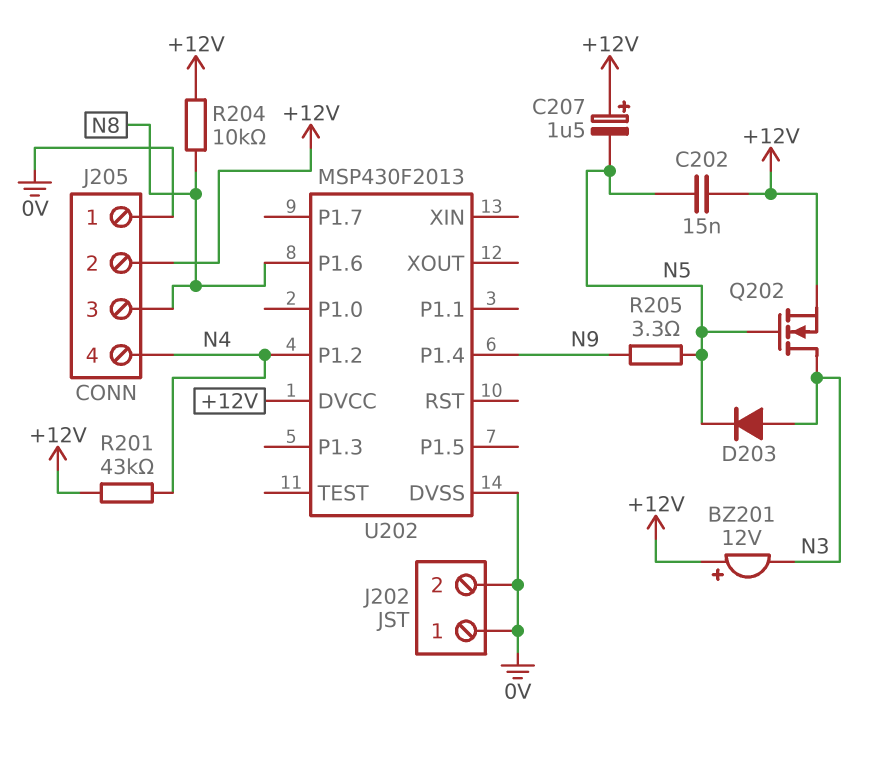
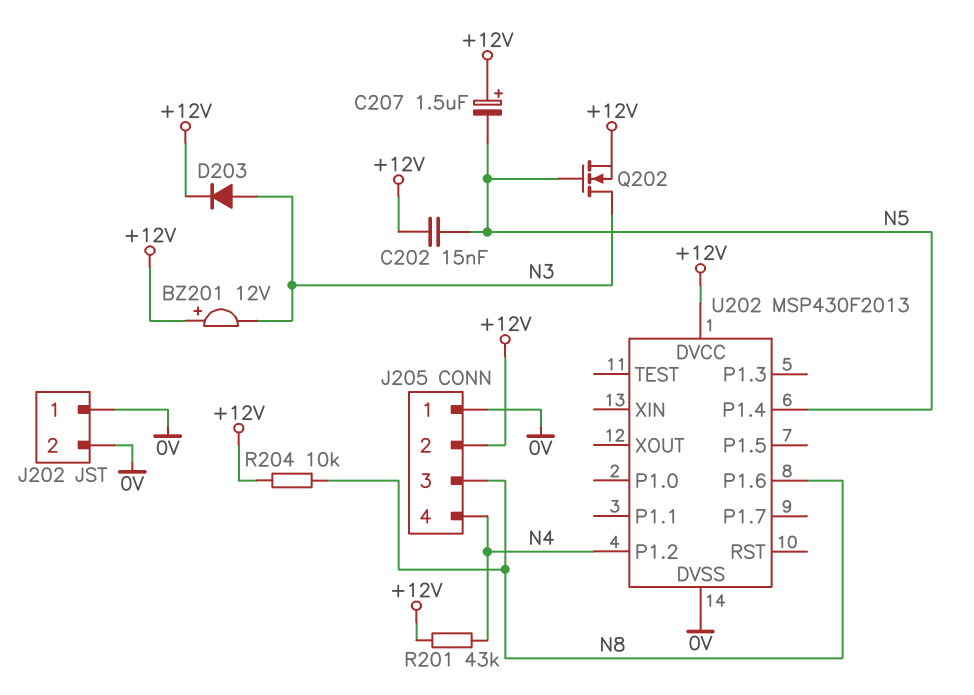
D203: diode (A N3, K N5) -> diode (A N3, K +12V)
R205: 3.3 (N5, N9) -> none
U202 pin P1.4: N9 -> N5

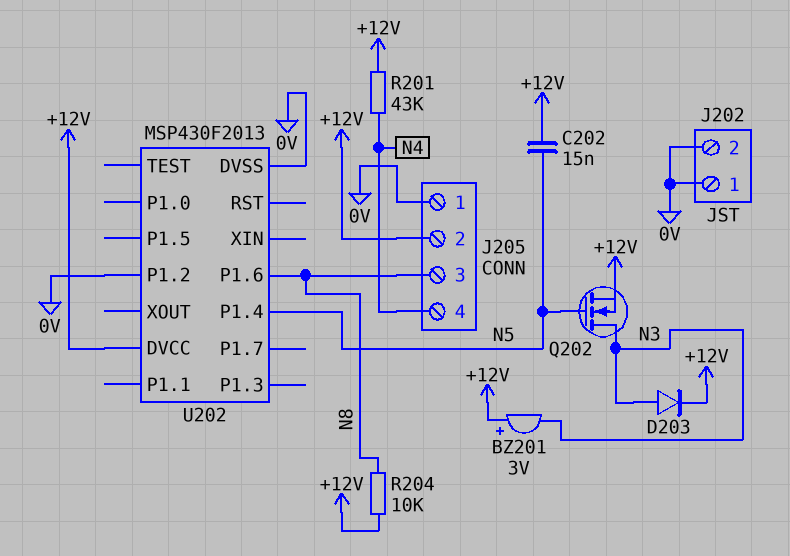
BZ201: buzzer 12V (plus +12V, minus N3) -> buzzer 3V (plus +12V, minus N3)
C207: 1.5uF (plus +12V, minus N5) -> none
U202 pin P1.2: N4 -> 0V

